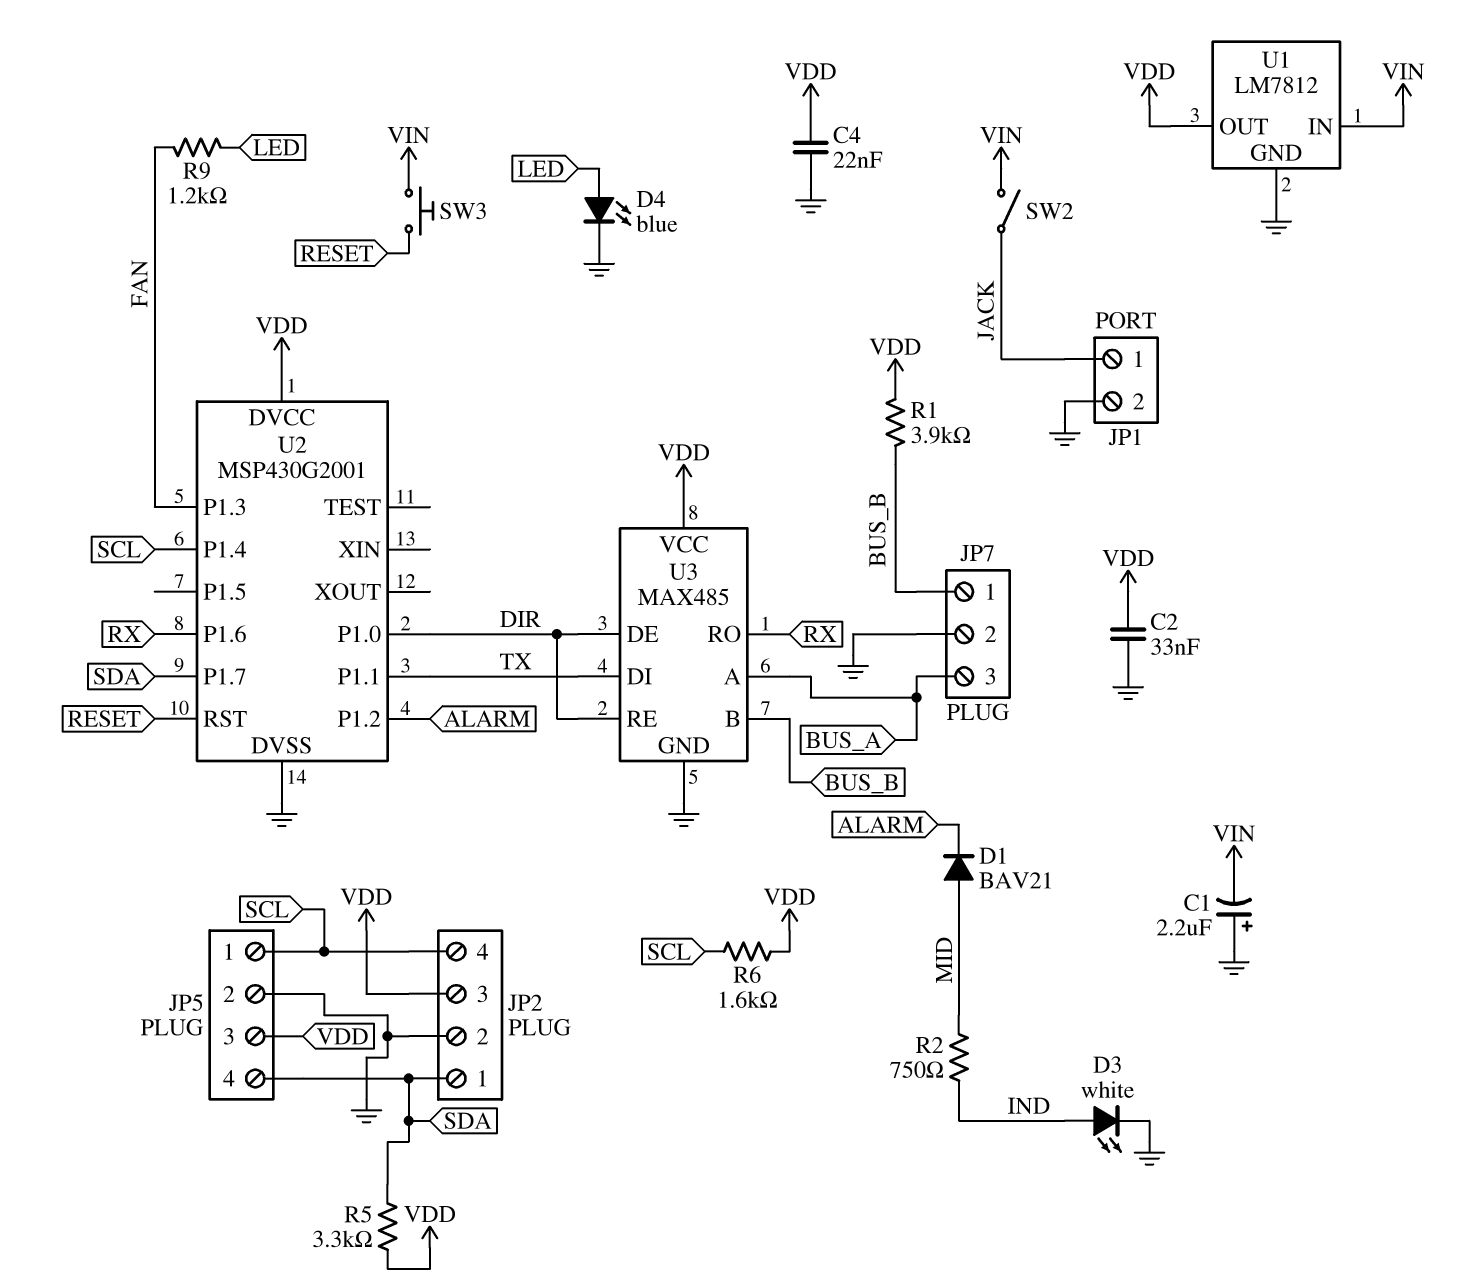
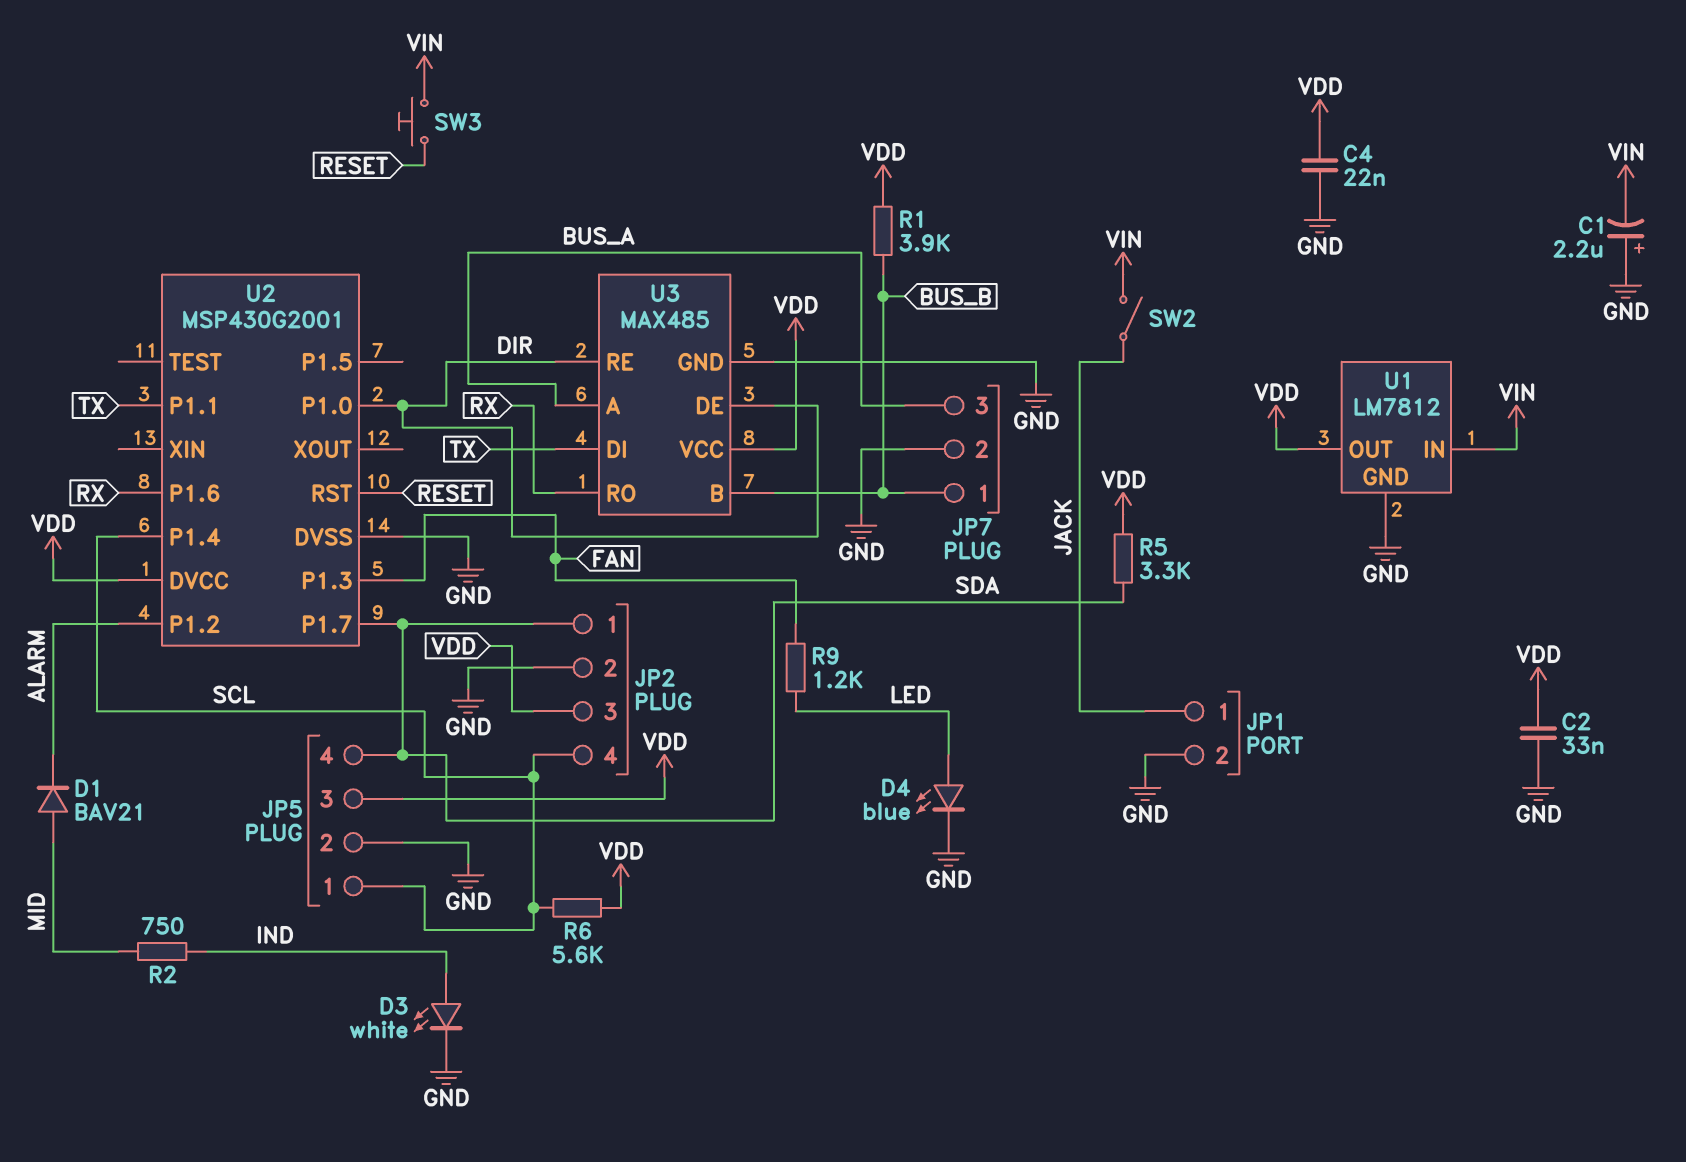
R6: 1.6k (SCL, VDD) -> 5.6k (SCL, VDD)

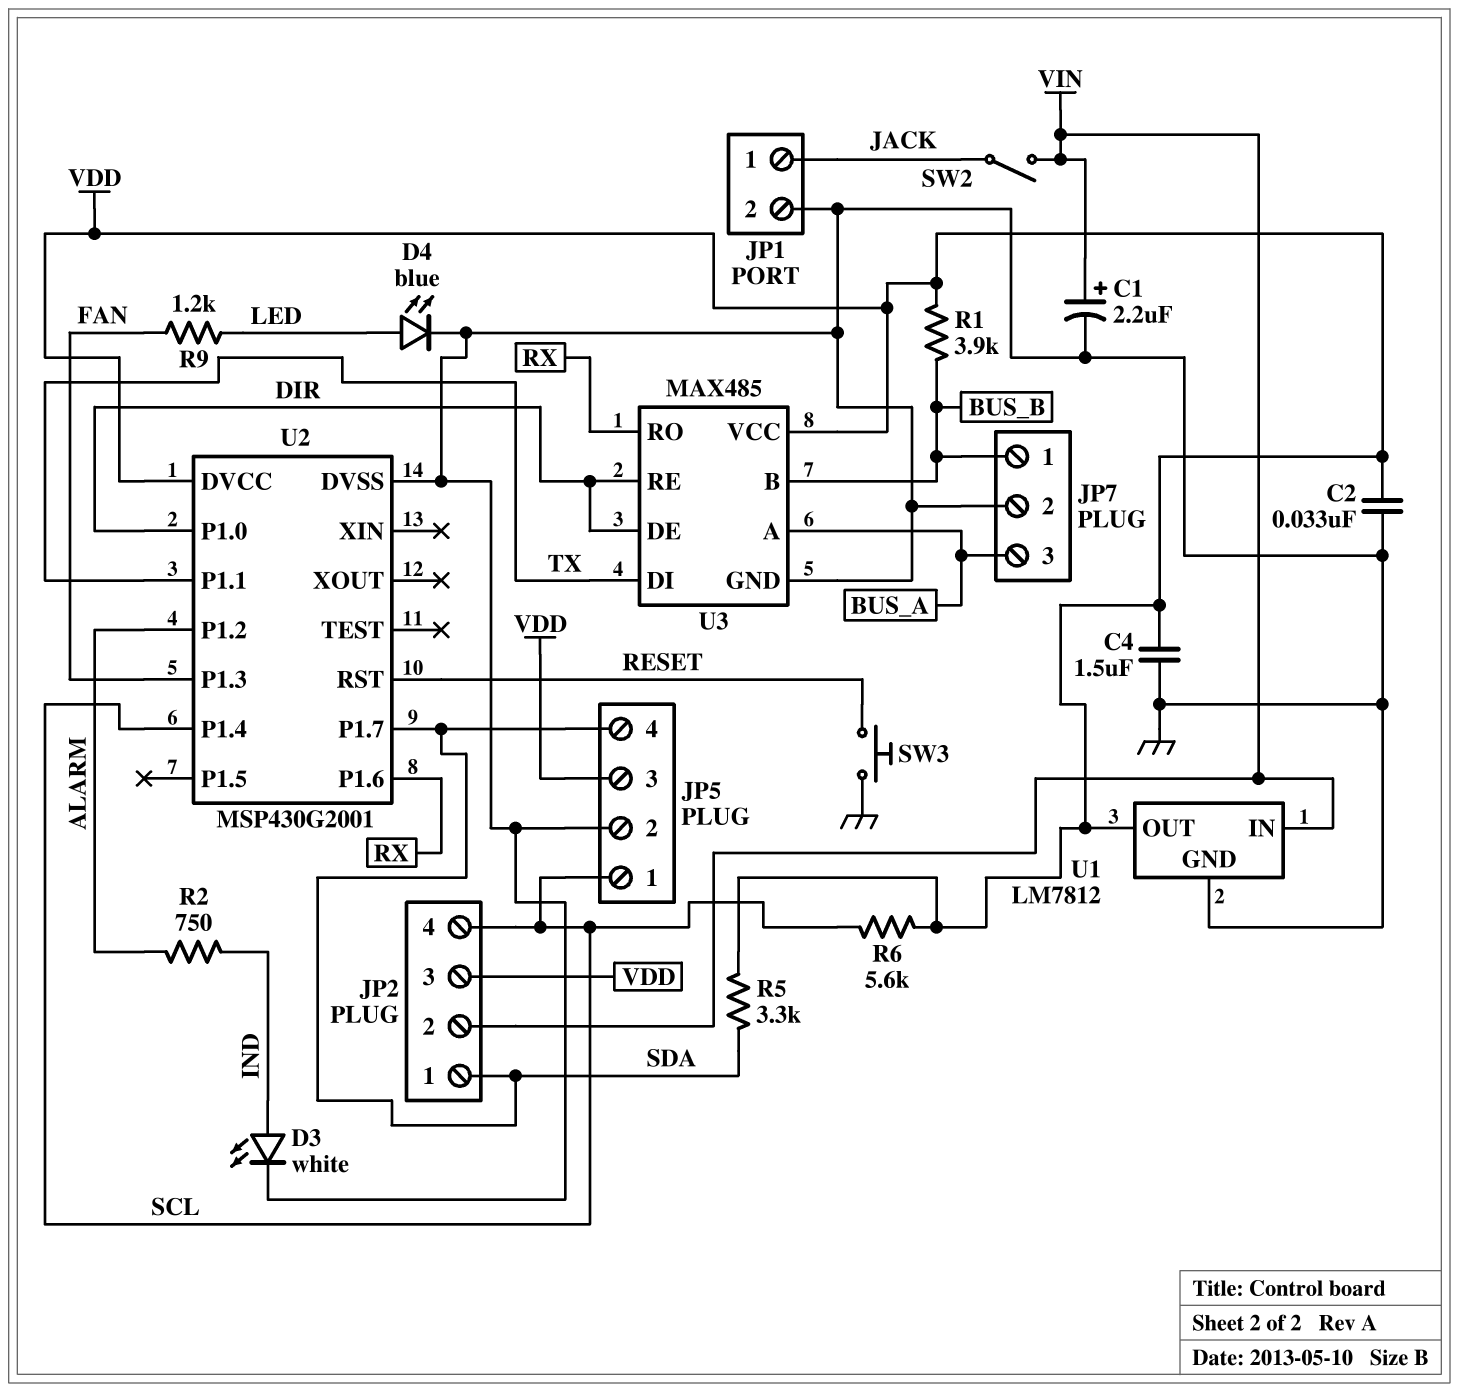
C1: 2.2uF (plus GND, minus VIN) -> 2.2uF (plus VIN, minus GND)
C4: 22nF (GND, VDD) -> 1.5uF (GND, VDD)
D1: diode BAV21 (A MID, K ALARM) -> none
JP2 pin 2: GND -> VIN
R2: 750 (IND, MID) -> 750 (ALARM, IND)
SW3: button (RESET, VIN) -> button (GND, RESET)

